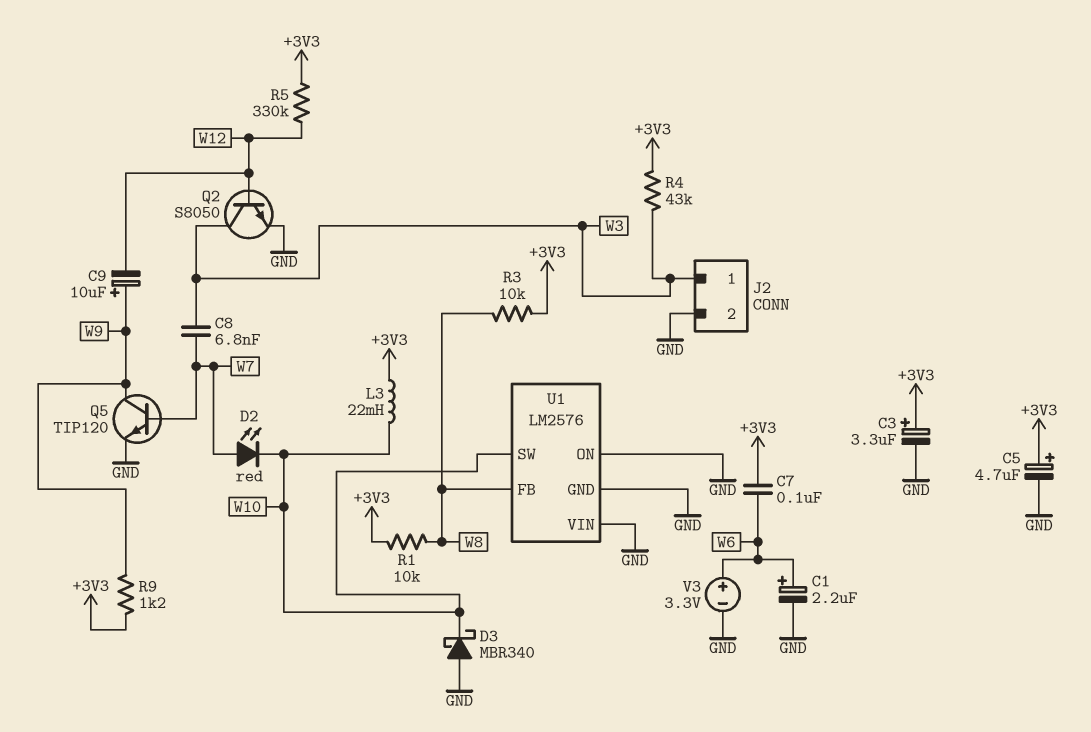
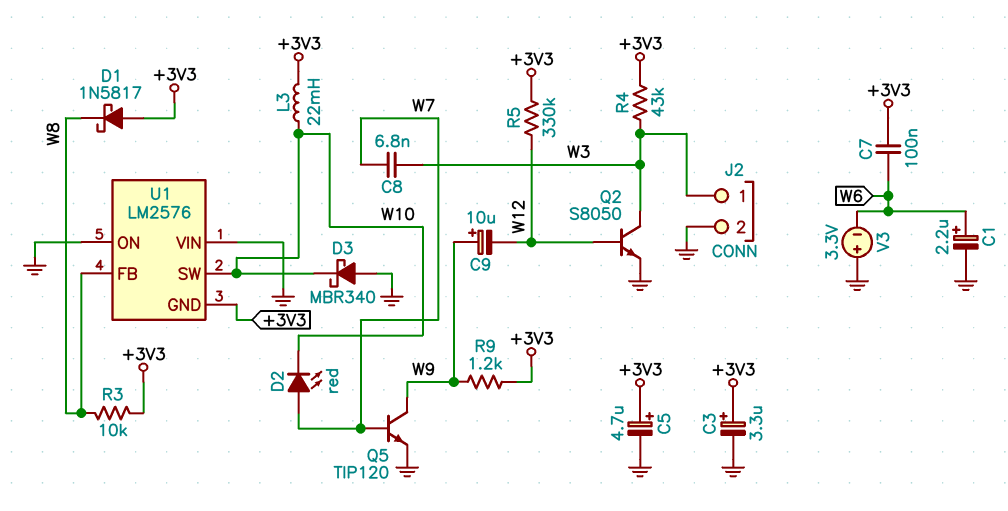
D1: none -> schottky 1N5817 (A +3V3, K W8)
R1: 10k (+3V3, W8) -> none
U1 pin GND: GND -> +3V3
V3: 3.3V (plus W6, minus GND) -> 3.3V (plus GND, minus W6)

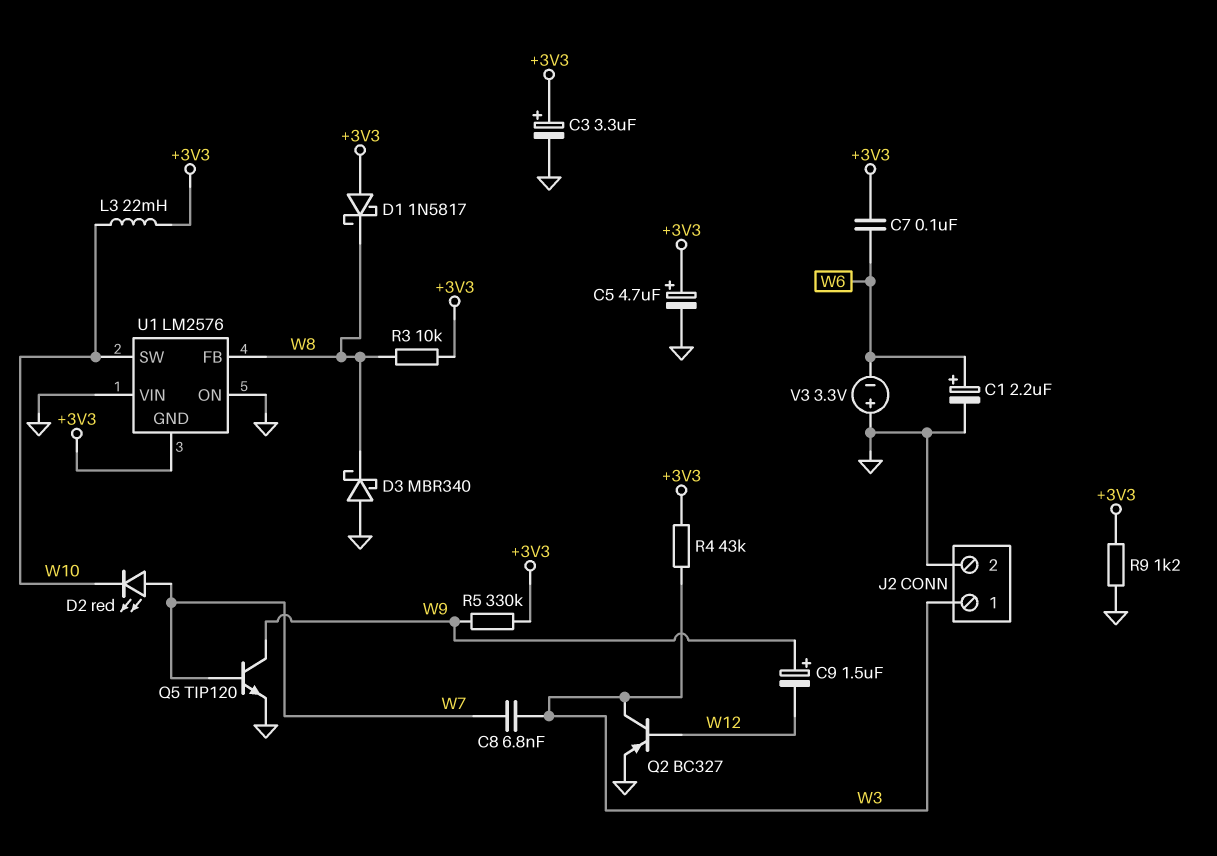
C9: 10uF (plus W9, minus W12) -> 1.5uF (plus W9, minus W12)
D3: schottky MBR340 (A GND, K W10) -> schottky MBR340 (A GND, K W8)
Q2: NPN S8050 (B W12, C W3, E GND) -> PNP BC327 (B W12, C W3, E GND)
R5: 330k (+3V3, W12) -> 330k (+3V3, W9)
R9: 1.2k (+3V3, W9) -> 1.2k (+3V3, GND)

